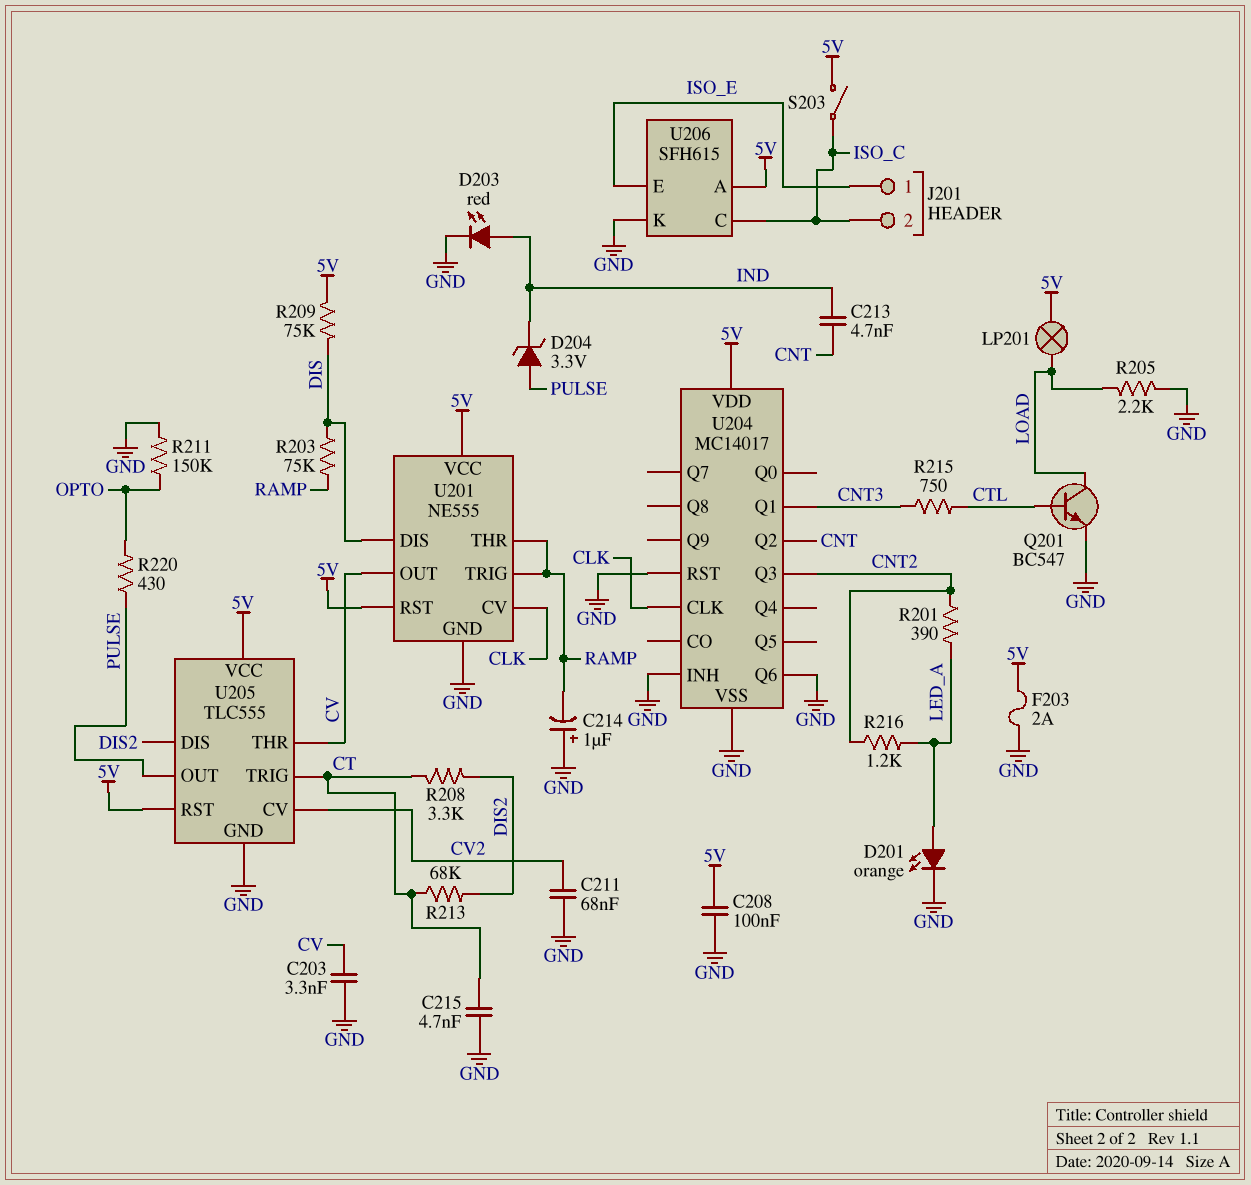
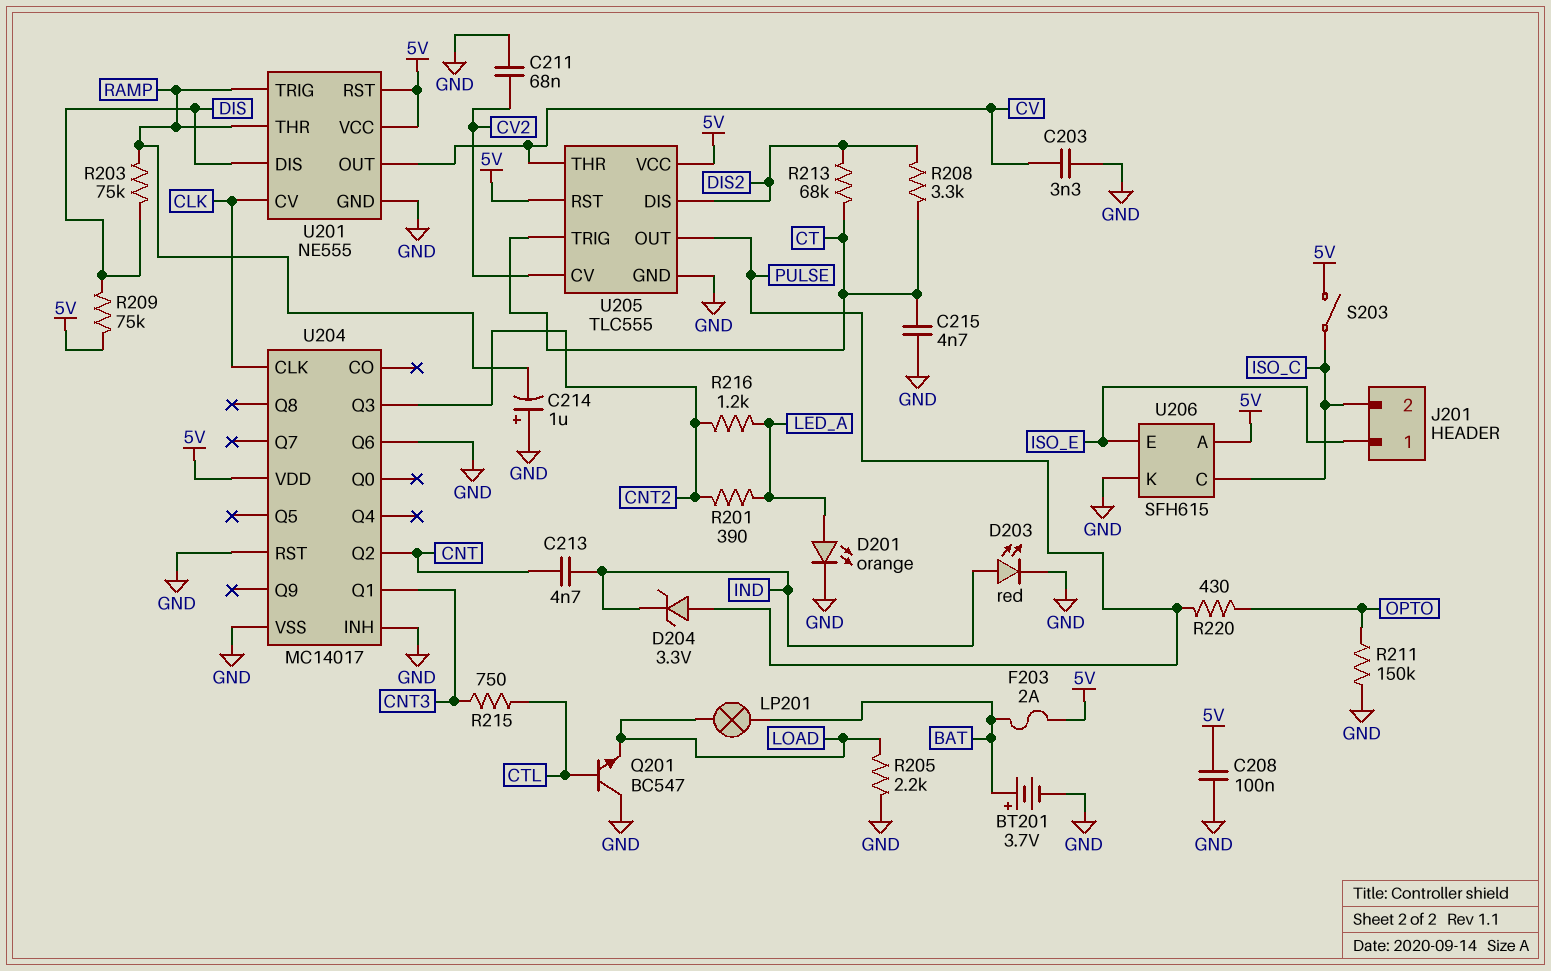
BT201: none -> 3.7V (plus BAT, minus GND)
F203: 2A (5V, GND) -> 2A (5V, BAT)
LP201: lamp (5V, LOAD) -> lamp (BAT, LOAD)
Q201: NPN BC547 (B CTL, C LOAD, E GND) -> NPN BC547 (B CTL, C GND, E LOAD)

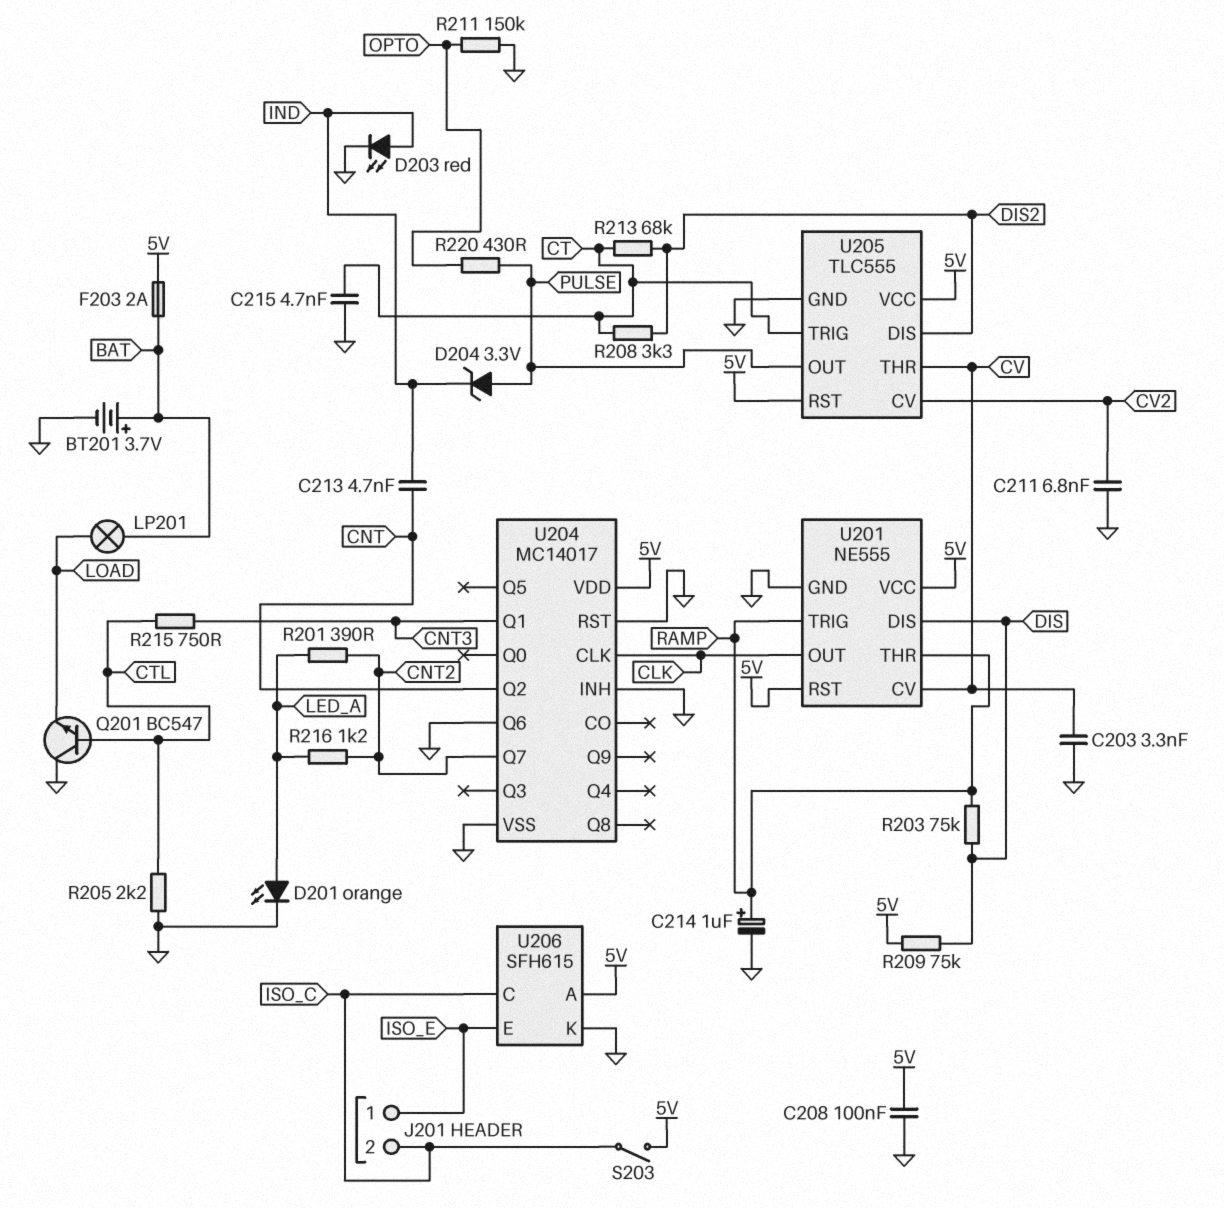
C211: 68nF (CV2, GND) -> 6.8nF (CV2, GND)
C214: 1uF (plus GND, minus RAMP) -> 1uF (plus RAMP, minus GND)
R205: 2.2k (GND, LOAD) -> 2.2k (CTL, GND)
U201 pin CV: CLK -> CV
U201 pin OUT: CV -> CLK
U204 pin Q3: CNT2 -> none
U204 pin Q7: none -> CNT2

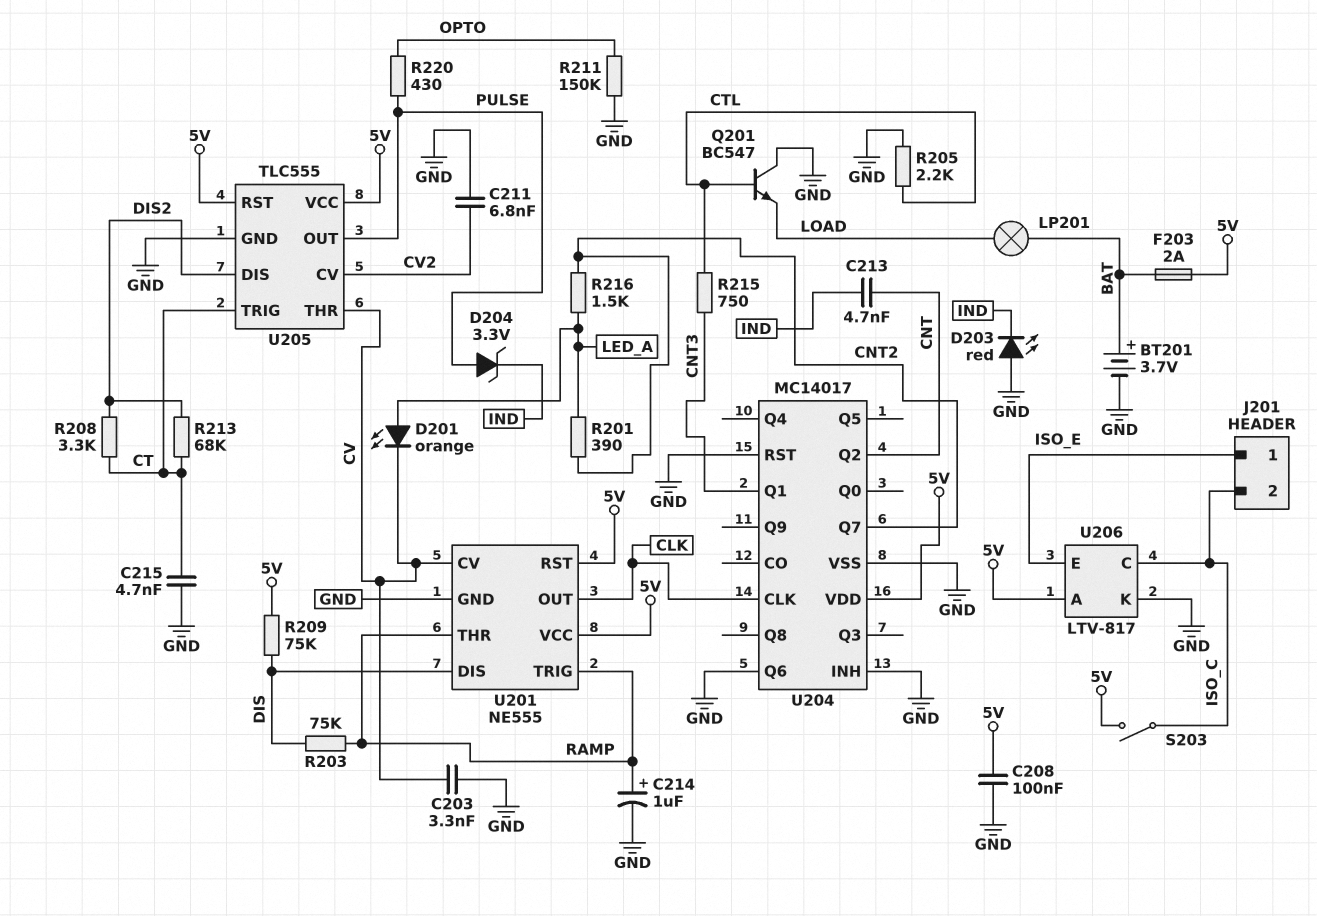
D201: LED orange (A LED_A, K GND) -> LED orange (A LED_A, K CV)
D203: LED red (A IND, K GND) -> LED red (A GND, K IND)
R216: 1.2k (CNT2, LED_A) -> 1.5k (CNT2, LED_A)
U206: SFH615 -> LTV-817

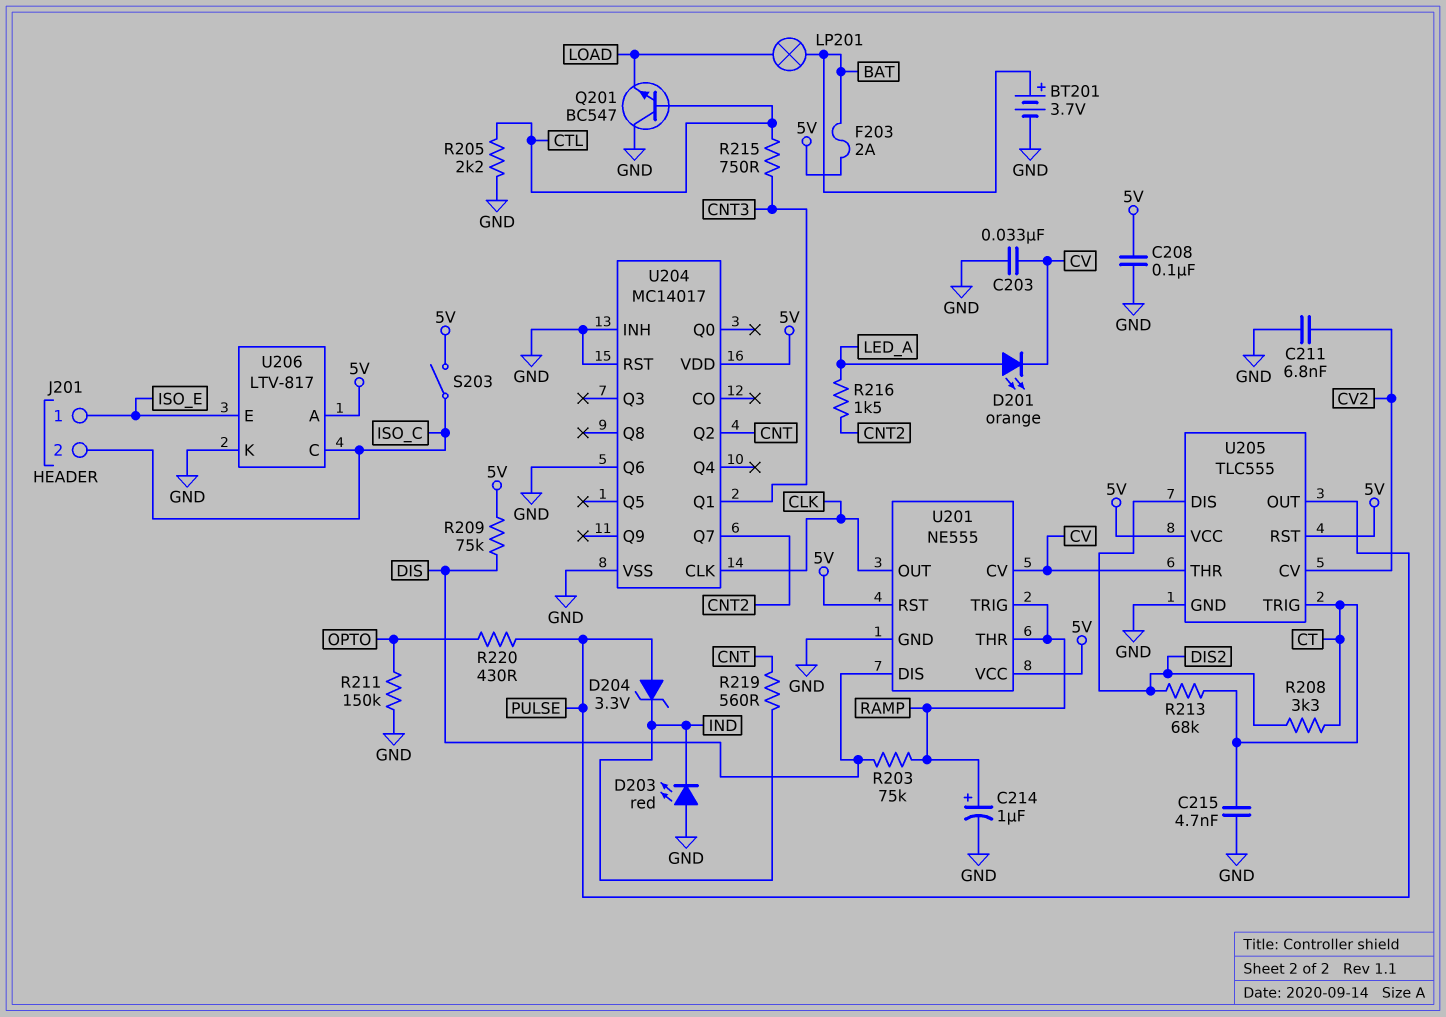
C203: 3.3nF (CV, GND) -> 33nF (CV, GND)
C213: 4.7nF (CNT, IND) -> none
R201: 390 (CNT2, LED_A) -> none
R219: none -> 560 (CNT, IND)

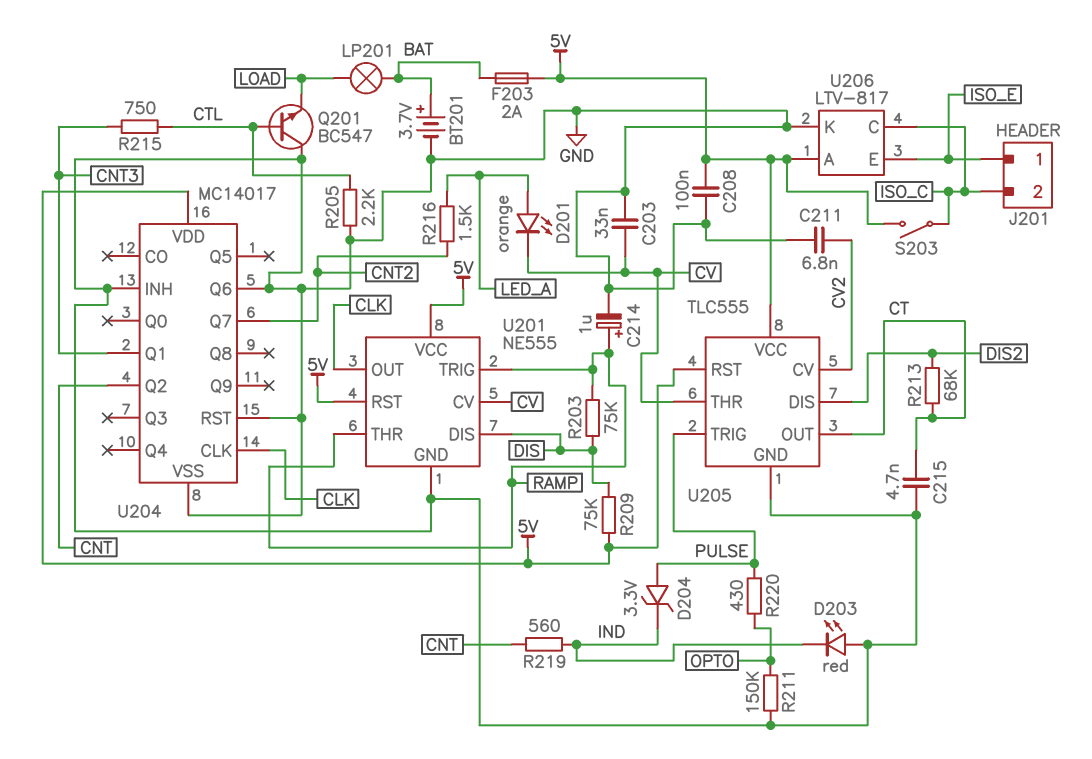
R208: 3.3k (CT, DIS2) -> none
U205 pin OUT: PULSE -> CT
U205 pin TRIG: CT -> PULSE

